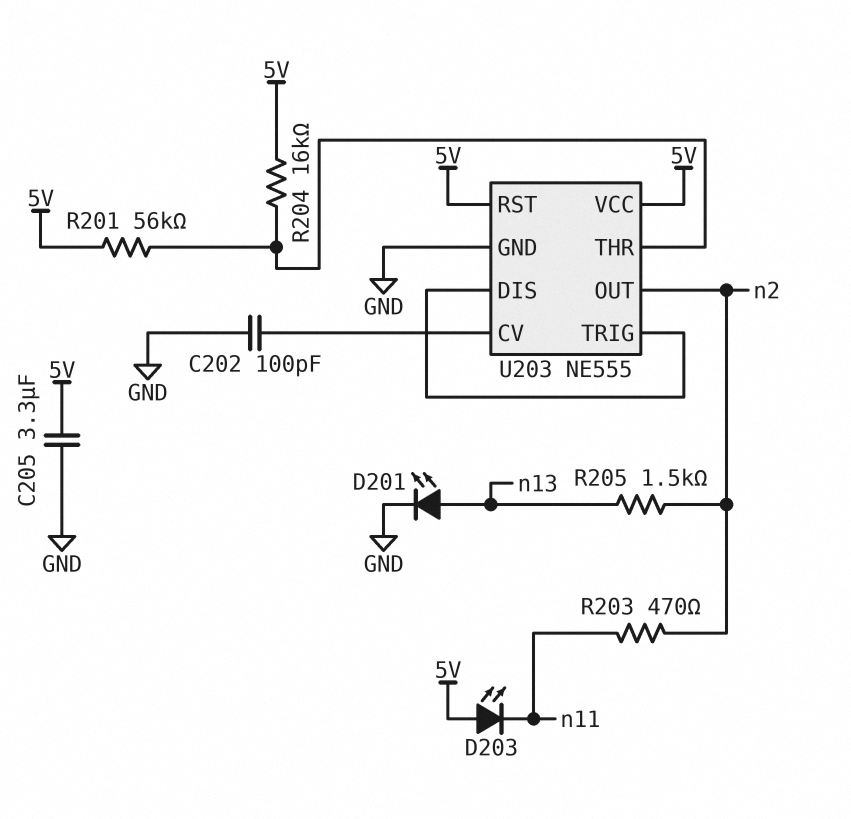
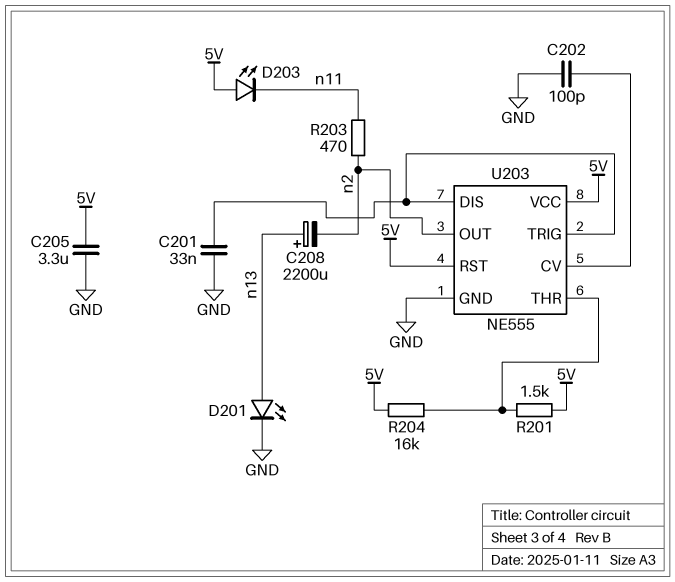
C201: none -> 33nF (GND, U203/DIS)
C208: none -> 2200uF (plus n13, minus n2)
R201: 56k (5V, U203/THR) -> 1.5k (5V, U203/THR)
R205: 1.5k (n2, n13) -> none

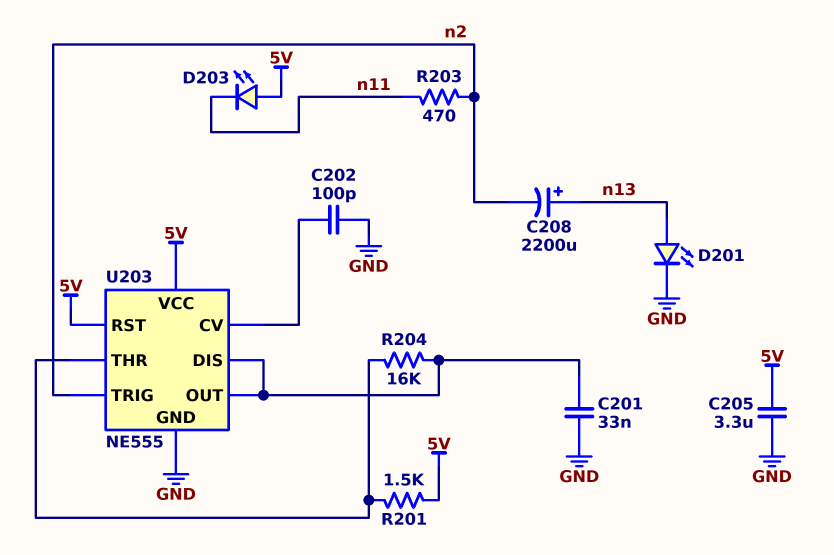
R204: 16k (5V, U203/THR) -> 16k (U203/DIS, U203/THR)
U203 pin OUT: n2 -> U203/DIS
U203 pin TRIG: U203/DIS -> n2

